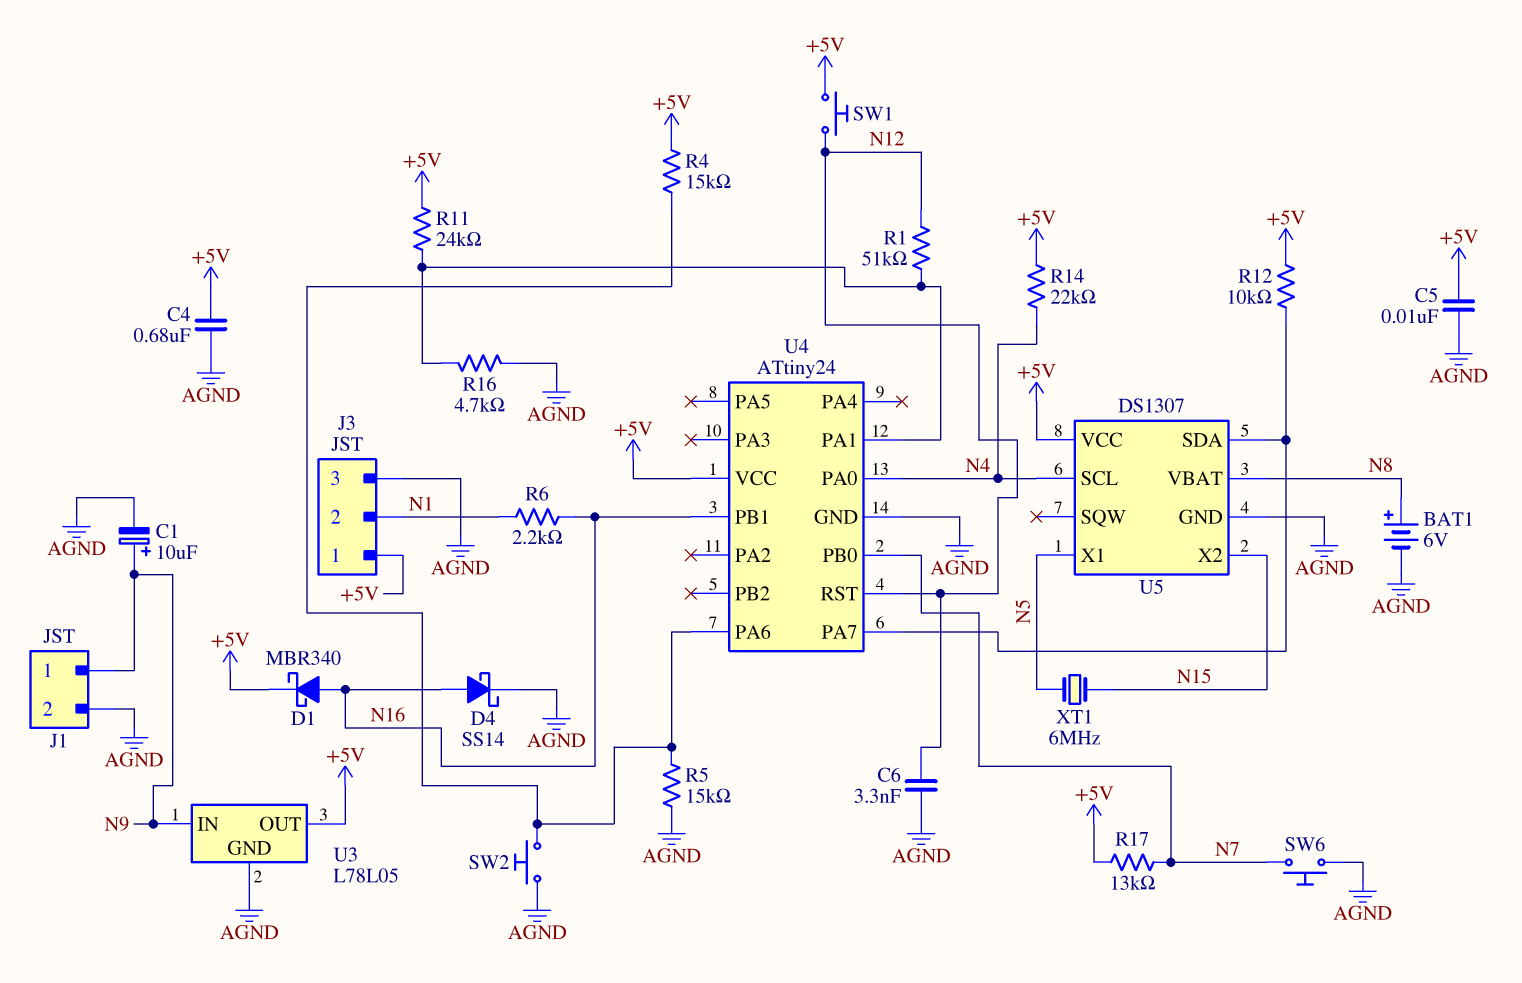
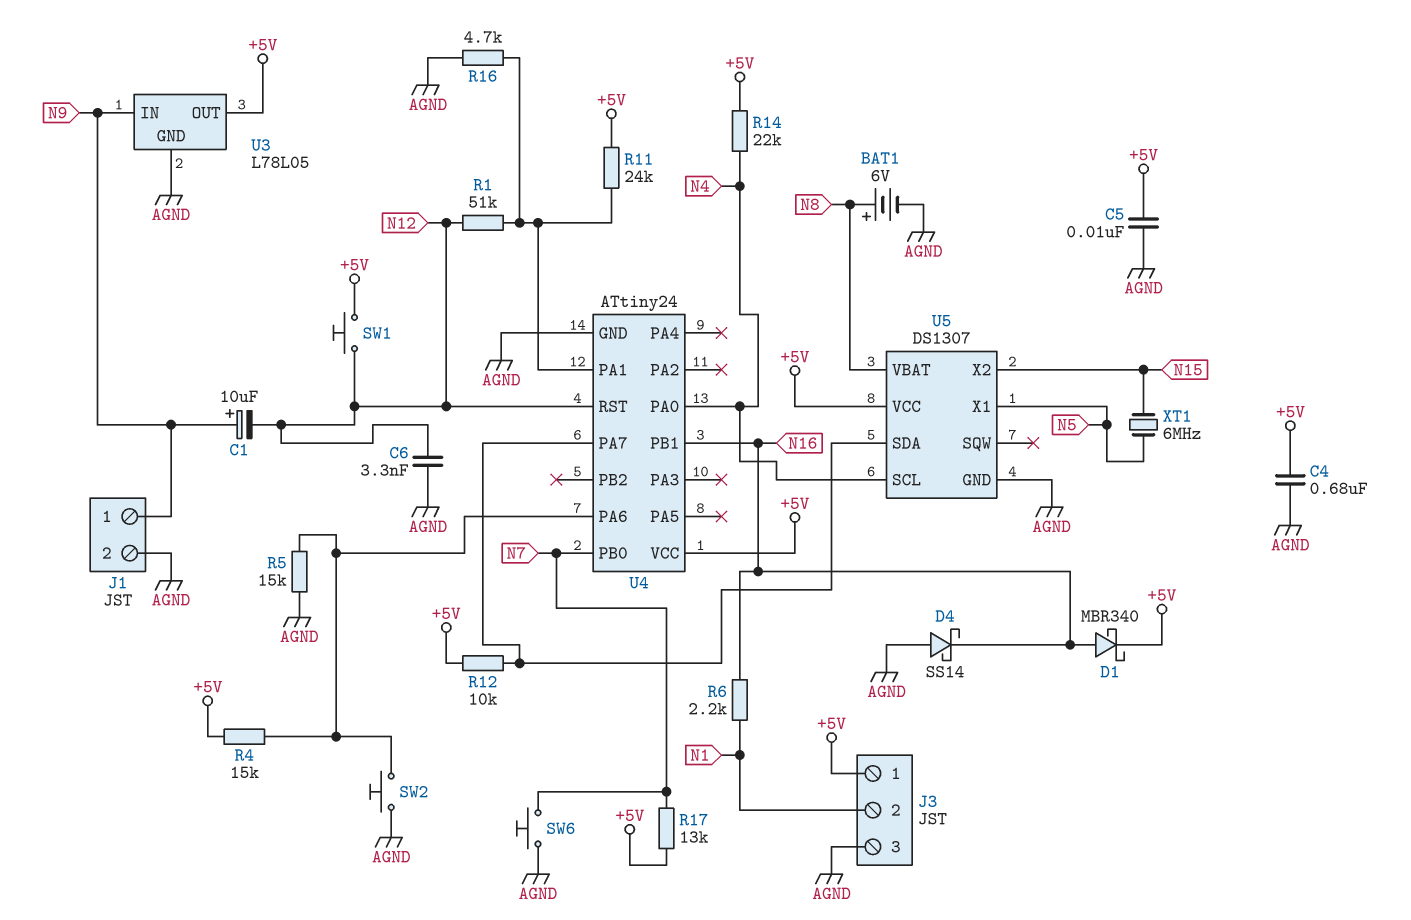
C1: 10uF (plus N9, minus AGND) -> 10uF (plus N9, minus N12)
D4: schottky SS14 (A N16, K AGND) -> schottky SS14 (A AGND, K N16)

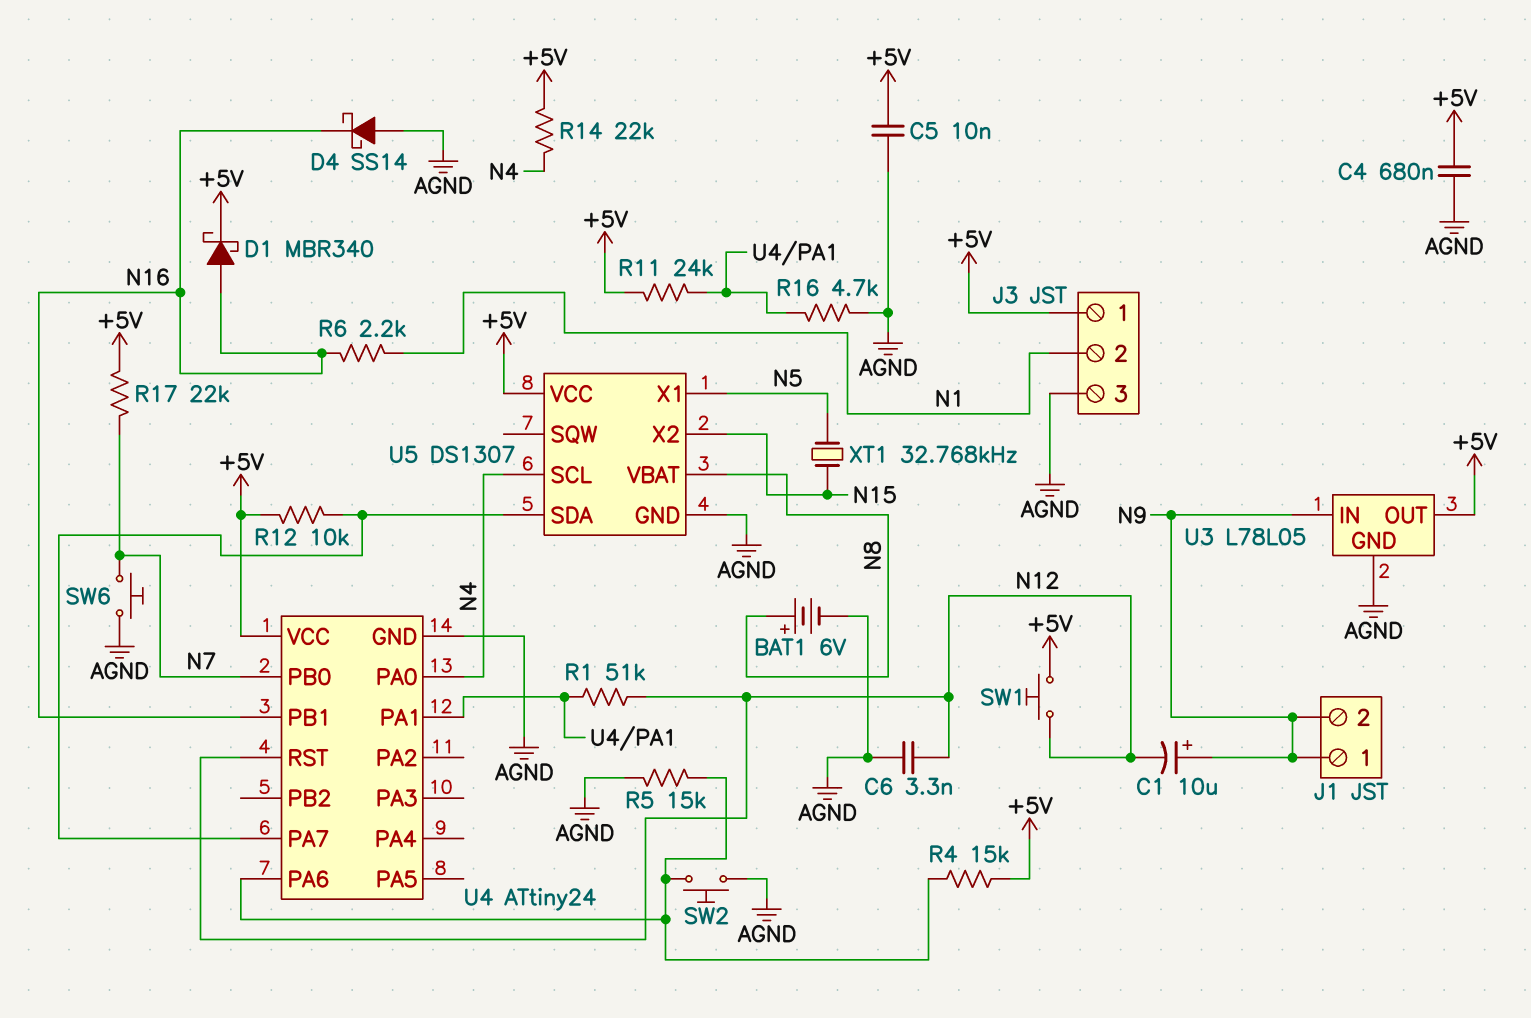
J1 pin 2: AGND -> N9
R17: 13k (+5V, N7) -> 22k (+5V, N7)
XT1: 6MHz (N5, N15) -> 32.768kHz (N5, N15)

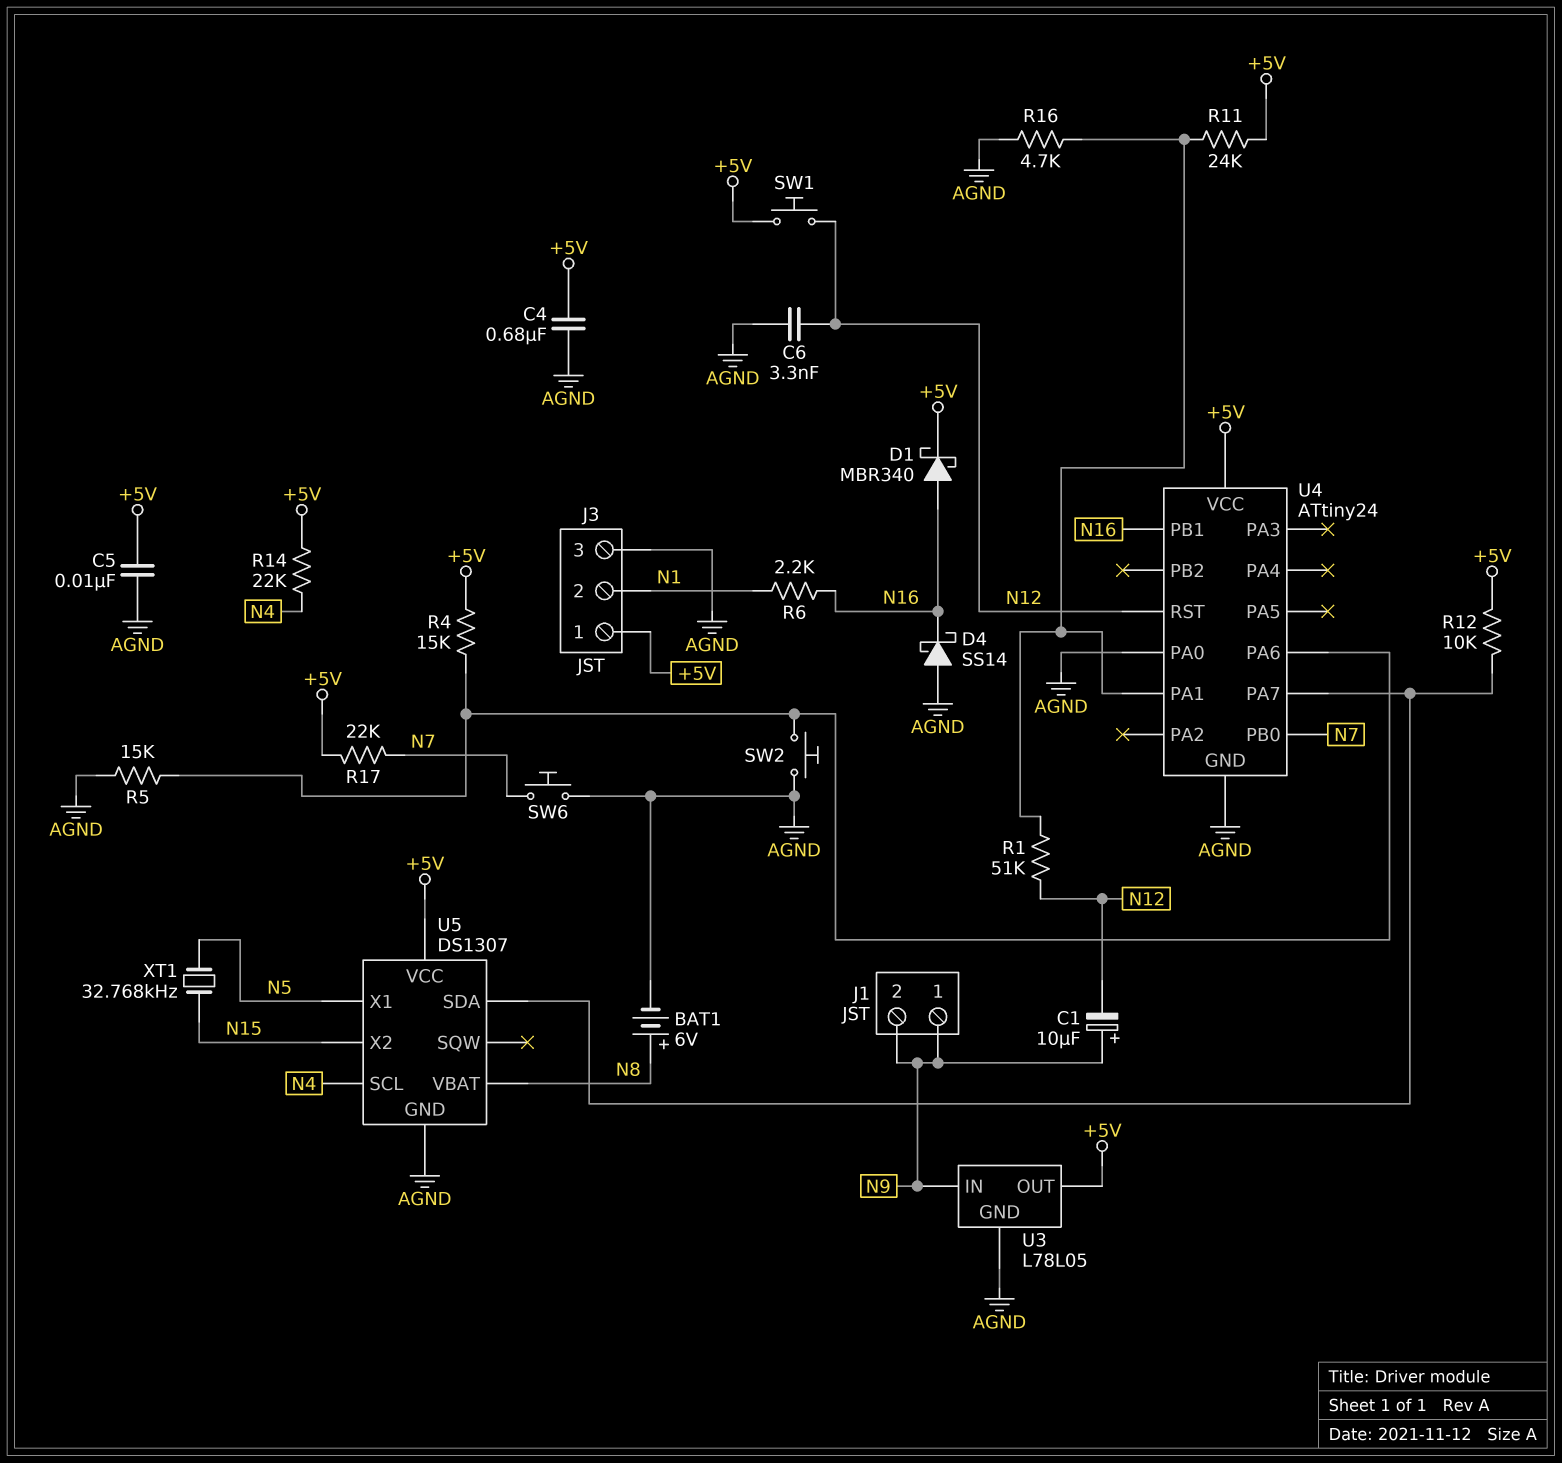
U4 pin PA0: N4 -> AGND

